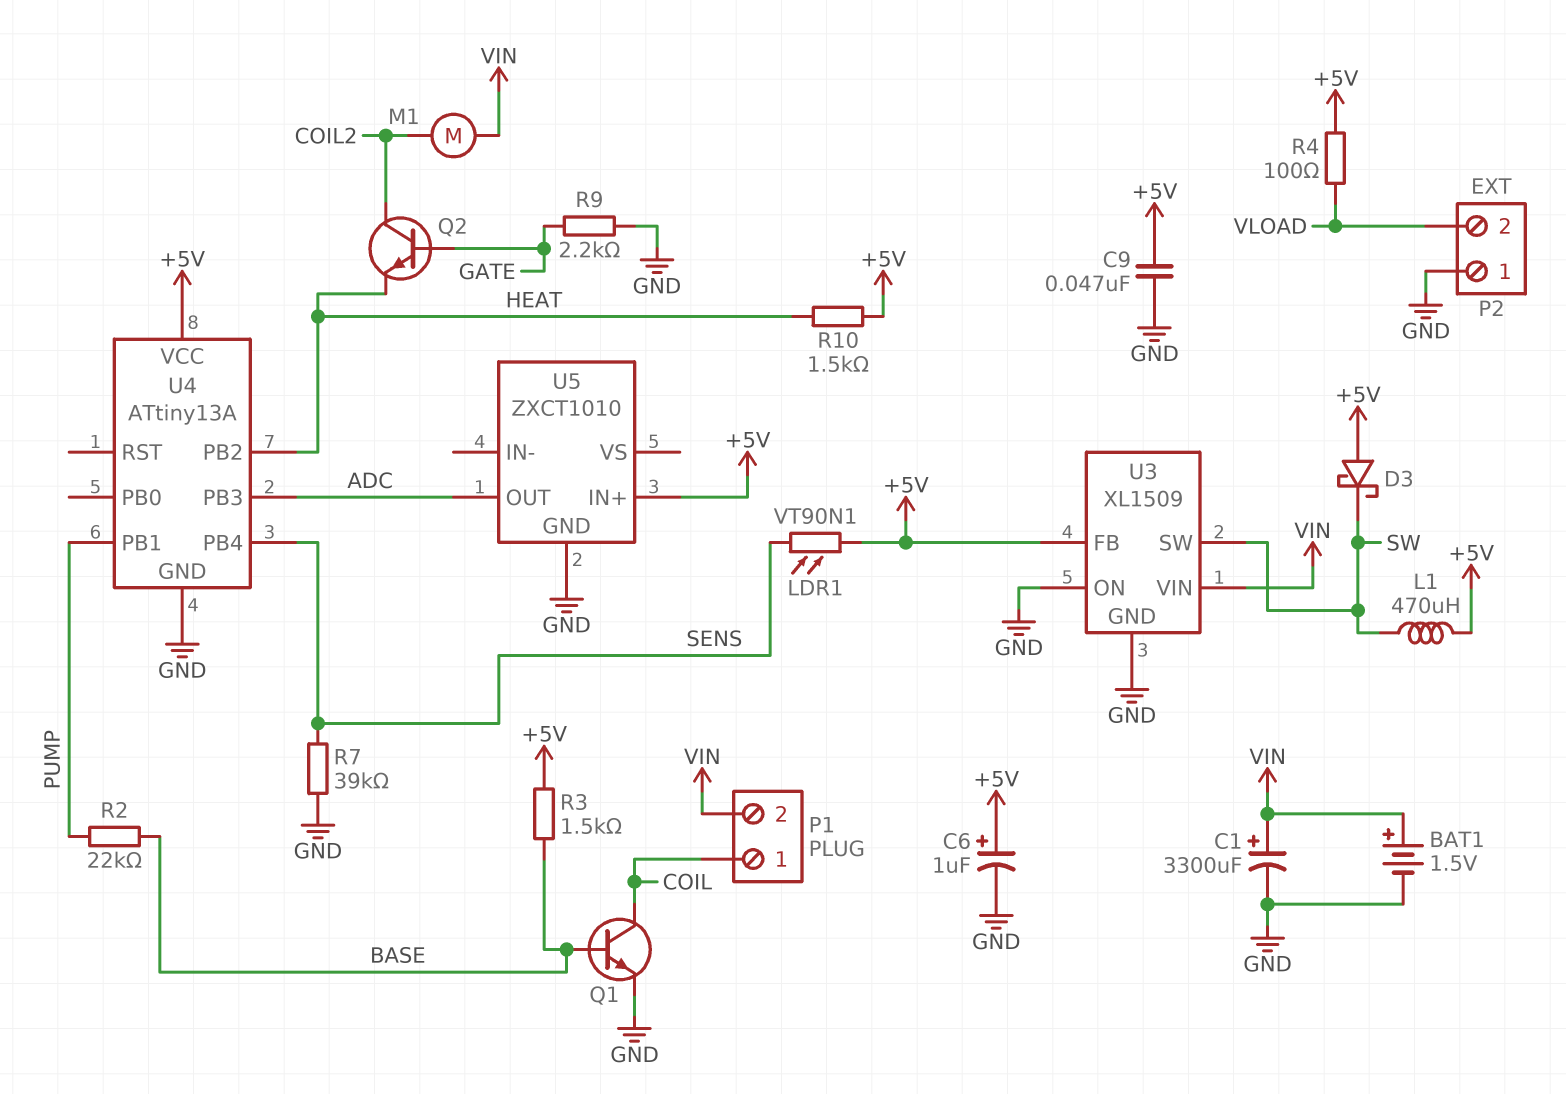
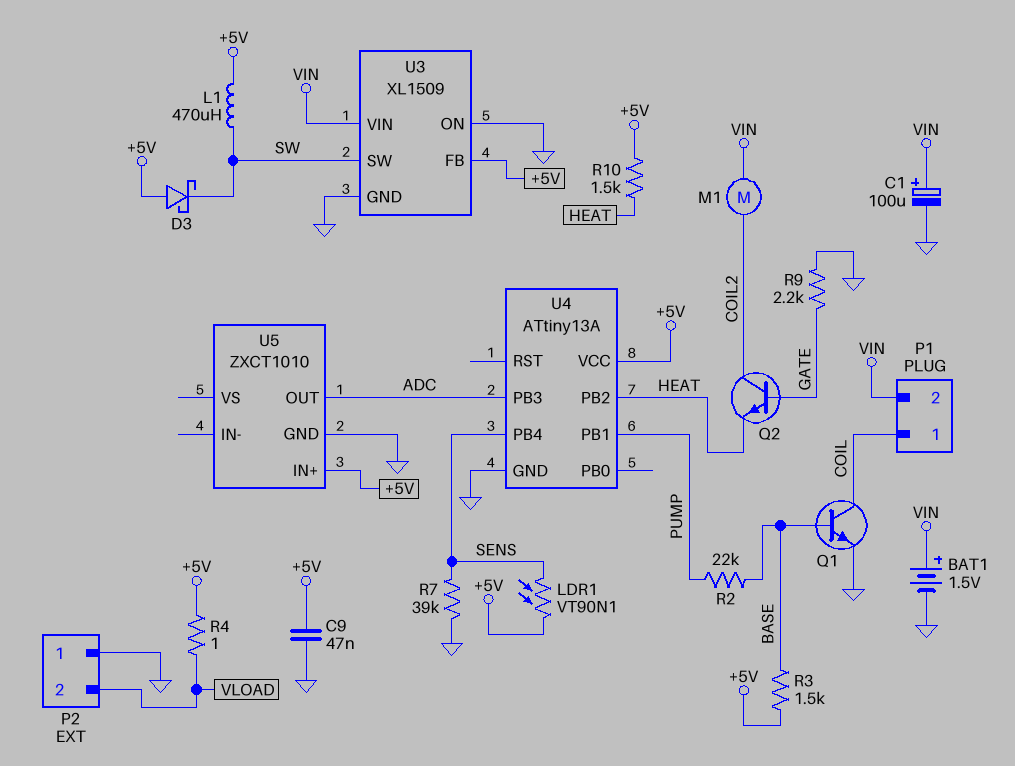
C1: 3300uF (plus VIN, minus GND) -> 100uF (plus VIN, minus GND)
C6: 1uF (plus +5V, minus GND) -> none
R4: 100 (+5V, VLOAD) -> 1 (+5V, VLOAD)

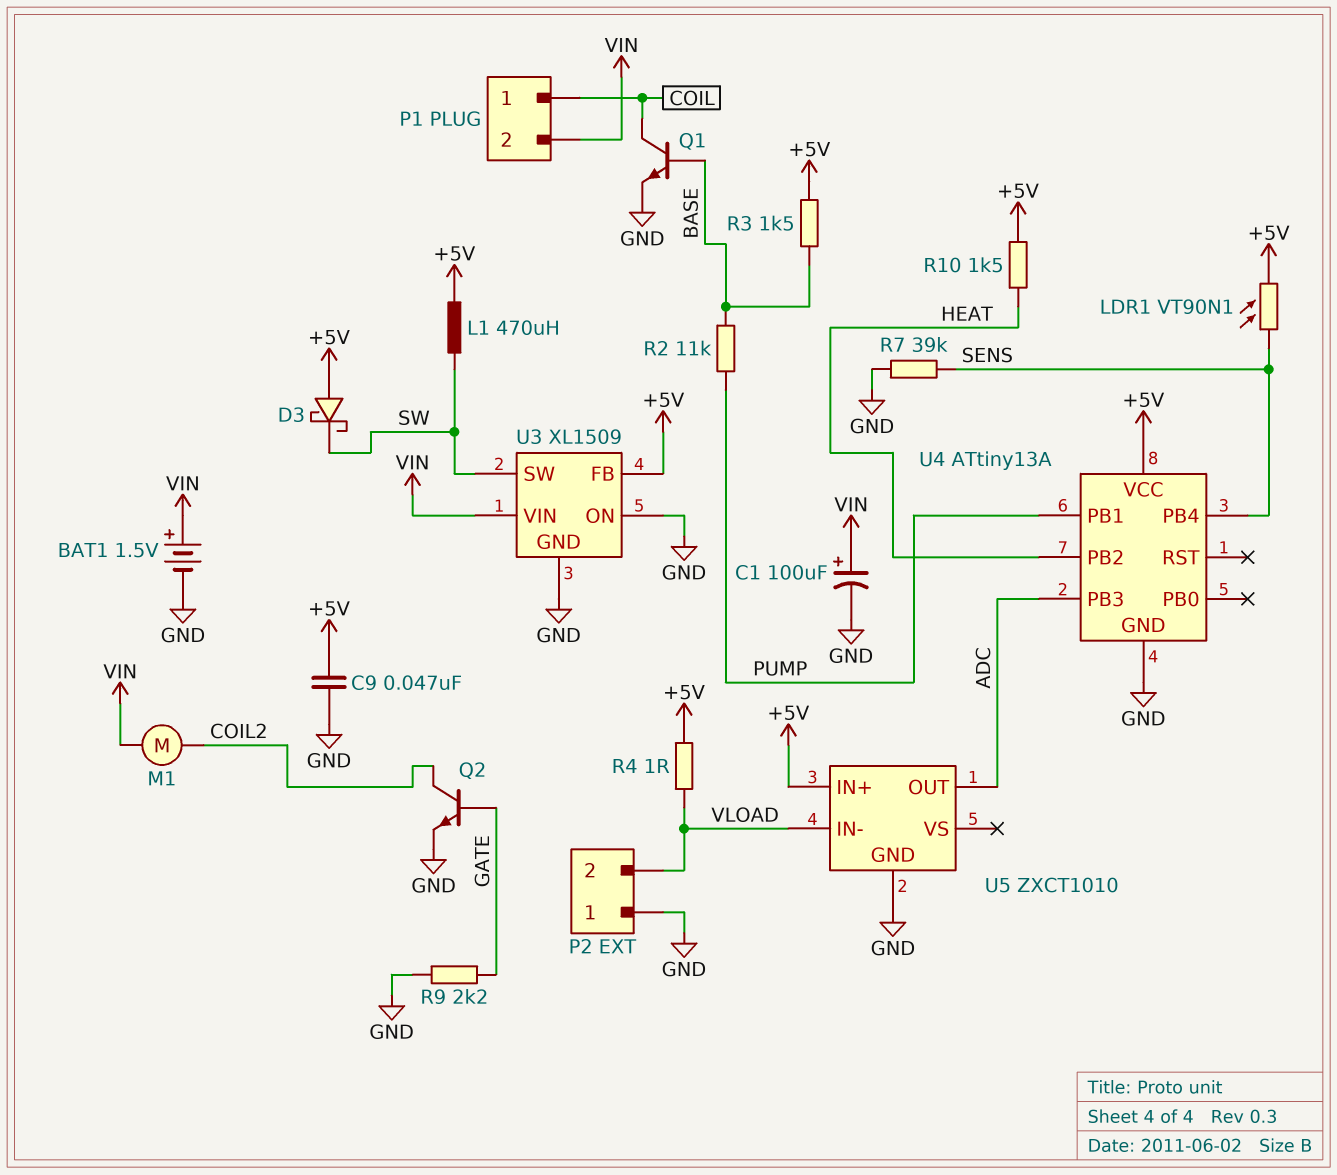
Q2: NPN (B GATE, C COIL2, E HEAT) -> NPN (B GATE, C COIL2, E GND)
R2: 22k (BASE, PUMP) -> 11k (BASE, PUMP)
U5 pin IN-: none -> VLOAD

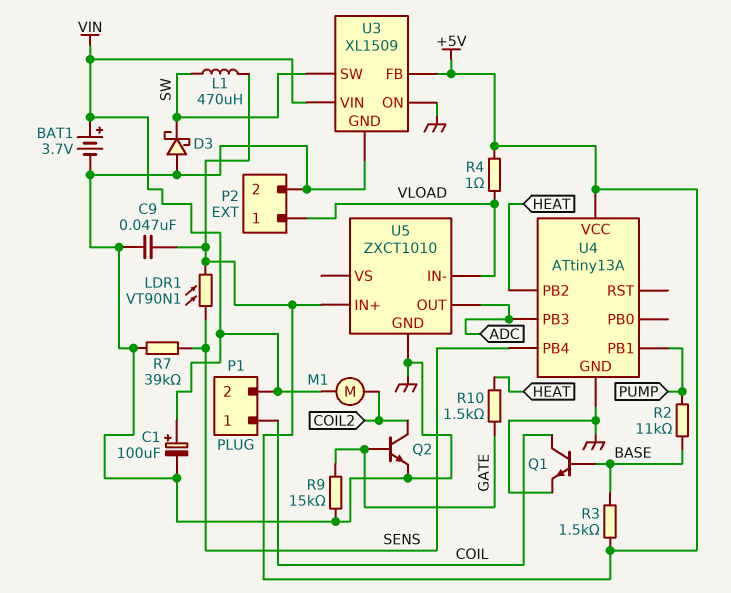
BAT1: 1.5V (plus VIN, minus GND) -> 3.7V (plus VIN, minus GND)
D3: schottky (A +5V, K SW) -> schottky (A GND, K SW)
P2 pin 1: GND -> VLOAD
P2 pin 2: VLOAD -> GND
R9: 2.2k (GATE, GND) -> 15k (GATE, GND)
R10: 1.5k (+5V, HEAT) -> 1.5k (GATE, HEAT)

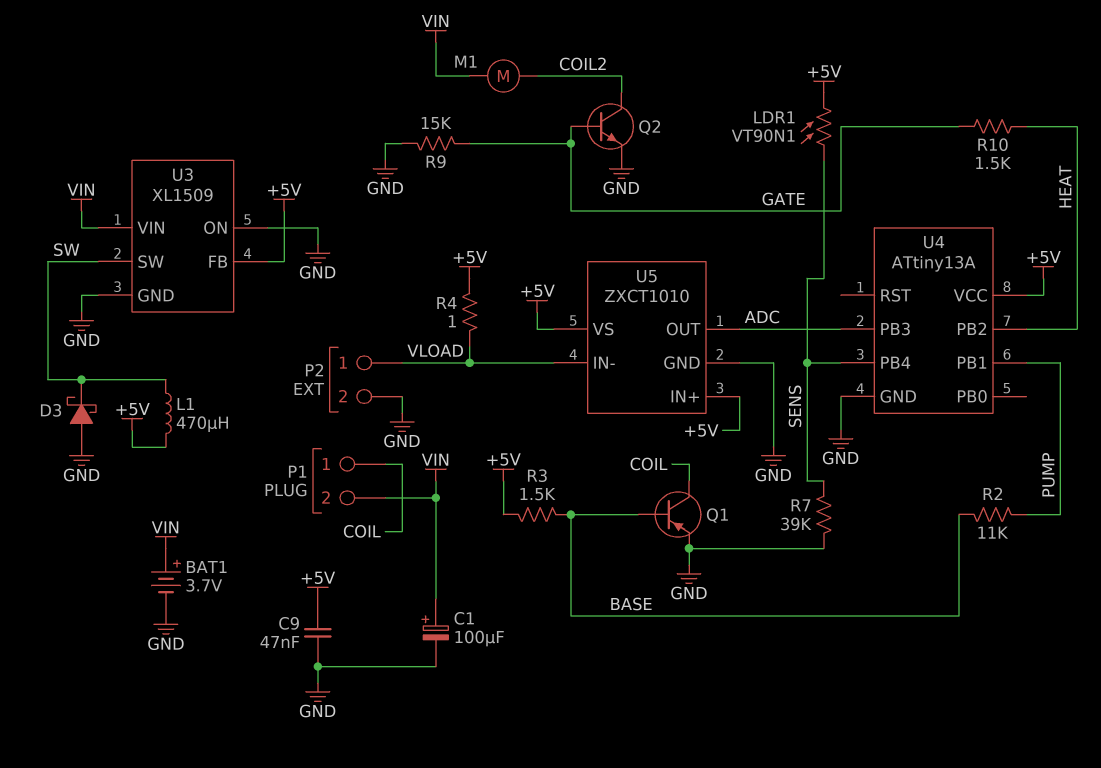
Q1: NPN (B BASE, C COIL, E GND) -> PNP (B BASE, C COIL, E GND)
U5 pin VS: none -> +5V

